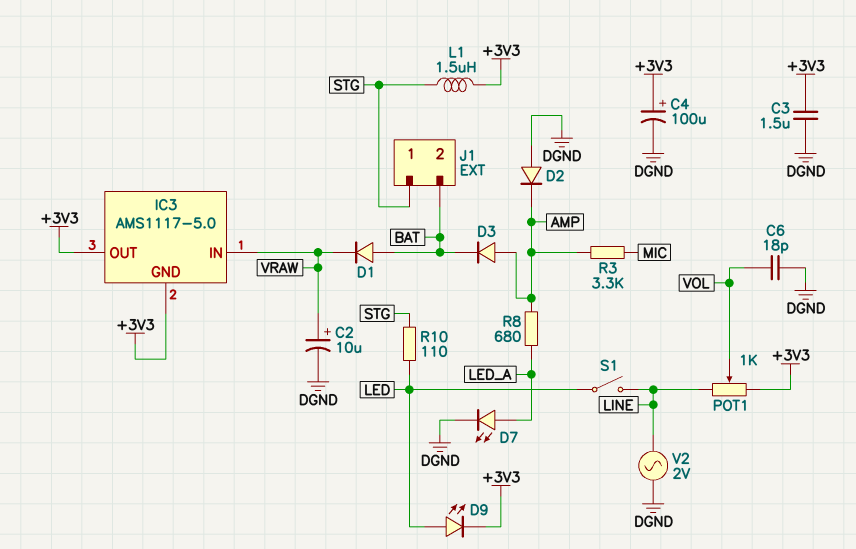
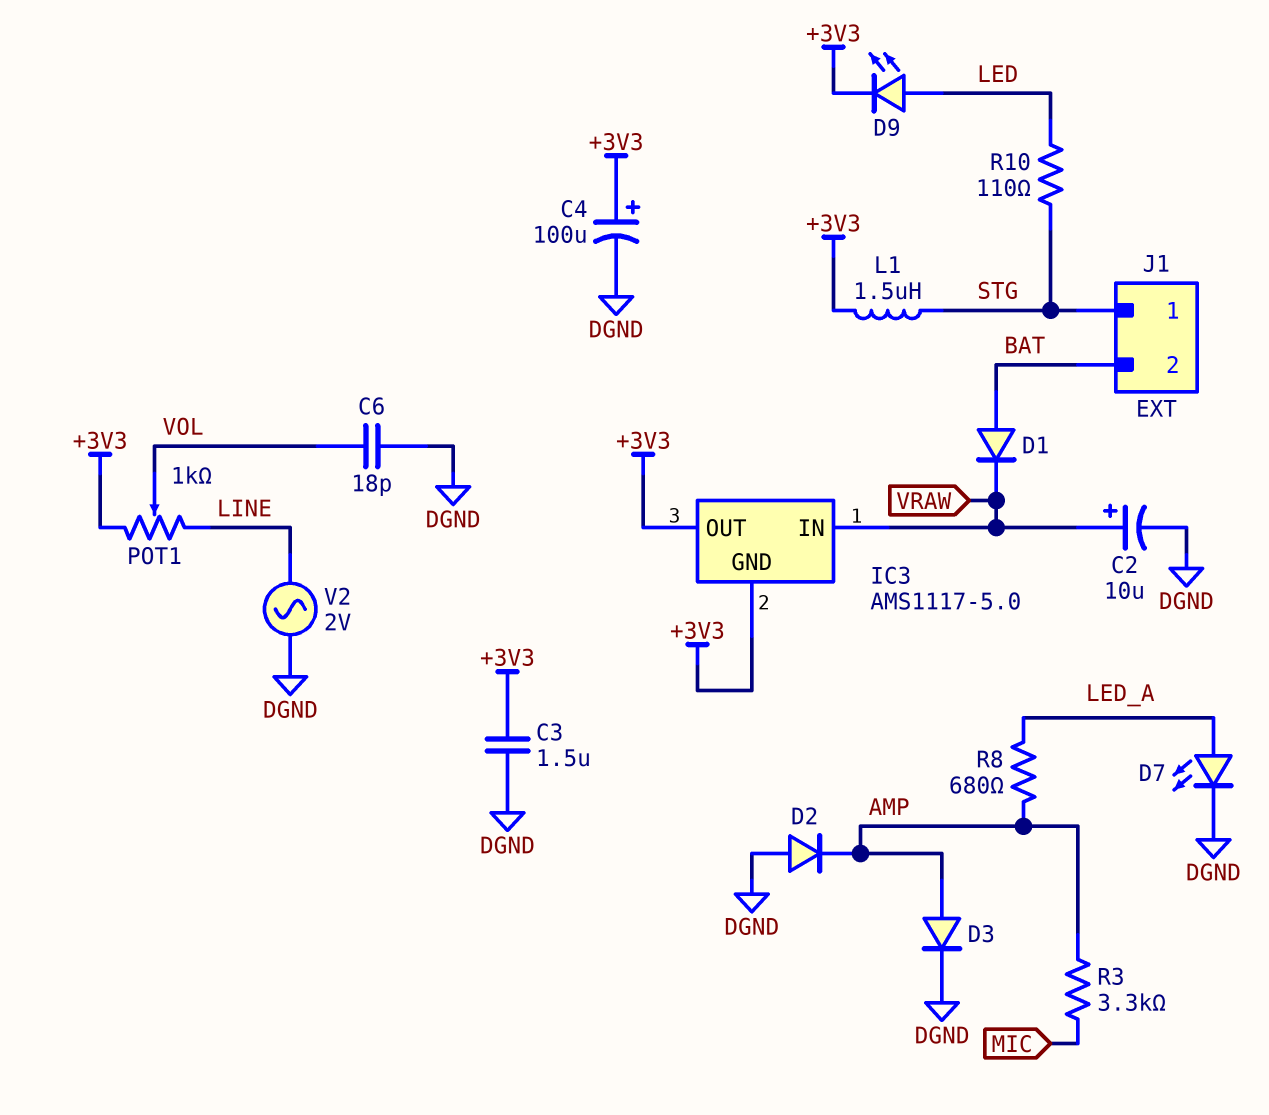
D3: diode (A AMP, K BAT) -> diode (A AMP, K DGND)
S1: switch (LED, LINE) -> none

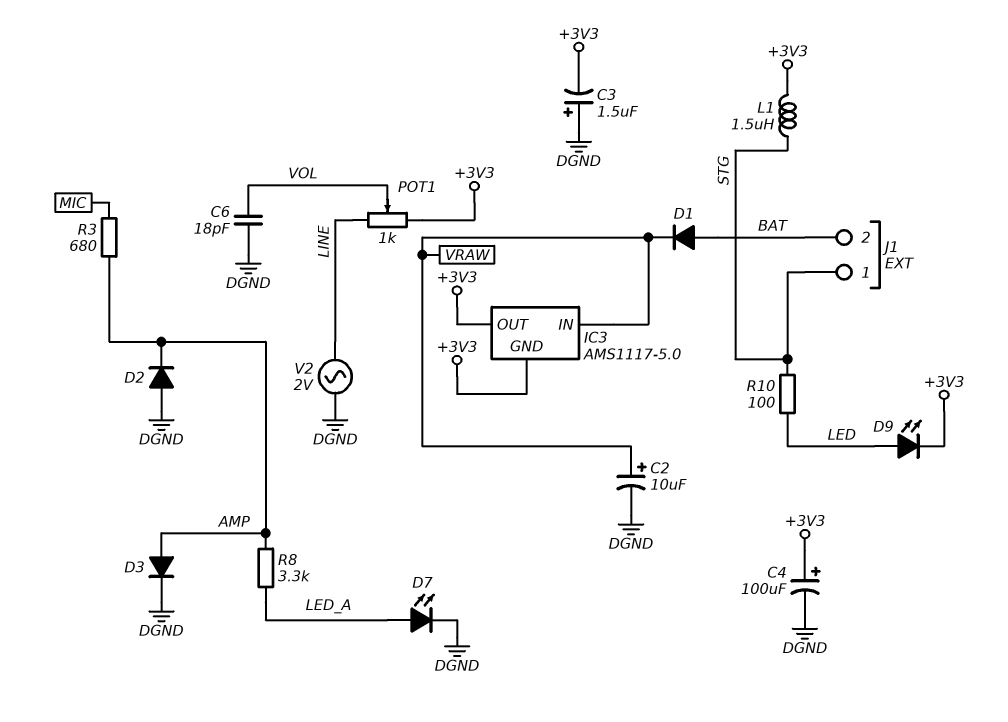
C3: 1.5uF (+3V3, DGND) -> 1.5uF (plus DGND, minus +3V3)
R3: 3.3k (AMP, MIC) -> 680 (AMP, MIC)
R8: 680 (AMP, LED_A) -> 3.3k (AMP, LED_A)
R10: 110 (LED, STG) -> 100 (LED, STG)

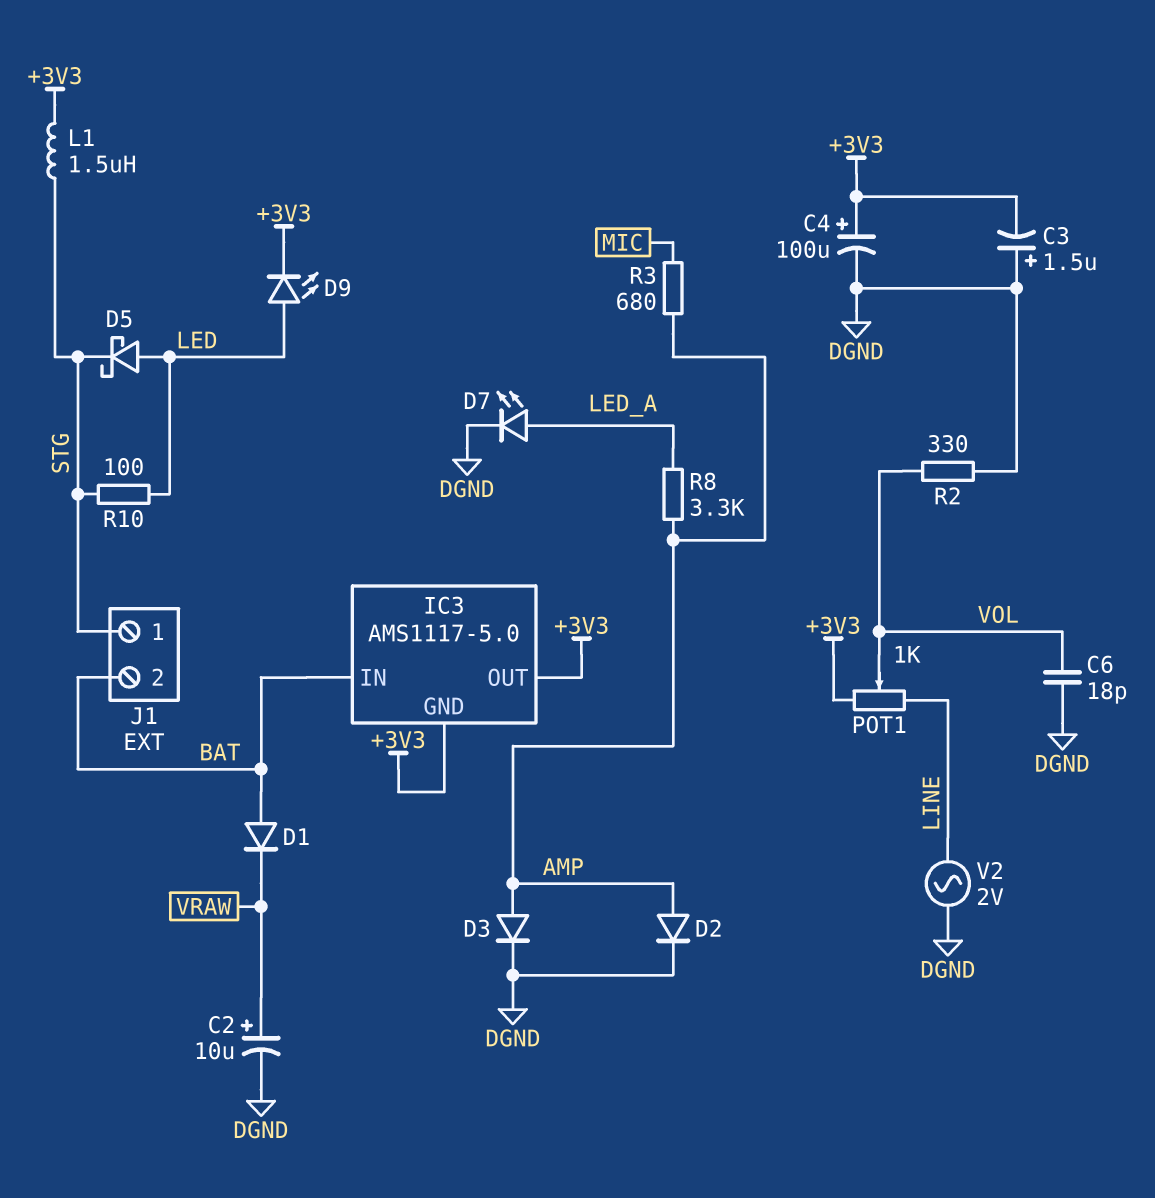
D2: diode (A DGND, K AMP) -> diode (A AMP, K DGND)
D5: none -> schottky (A LED, K STG)
IC3 pin IN: VRAW -> BAT
R2: none -> 330 (DGND, VOL)

